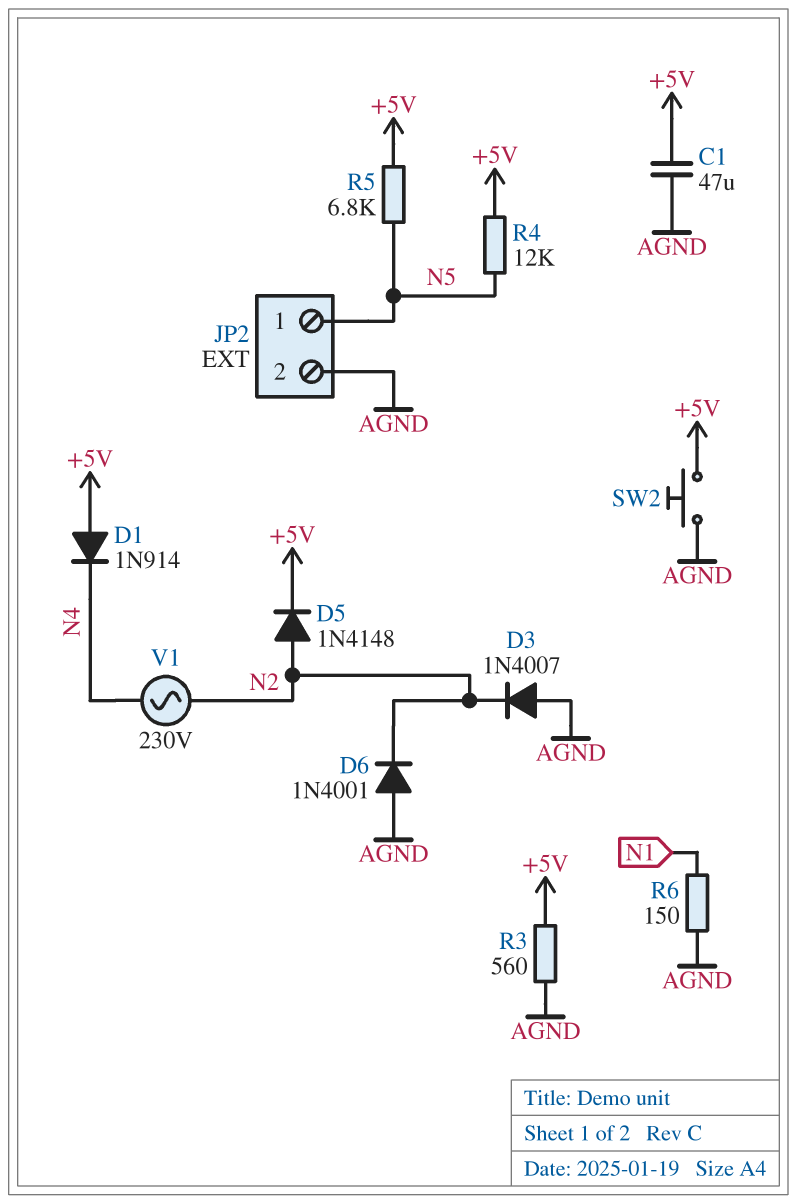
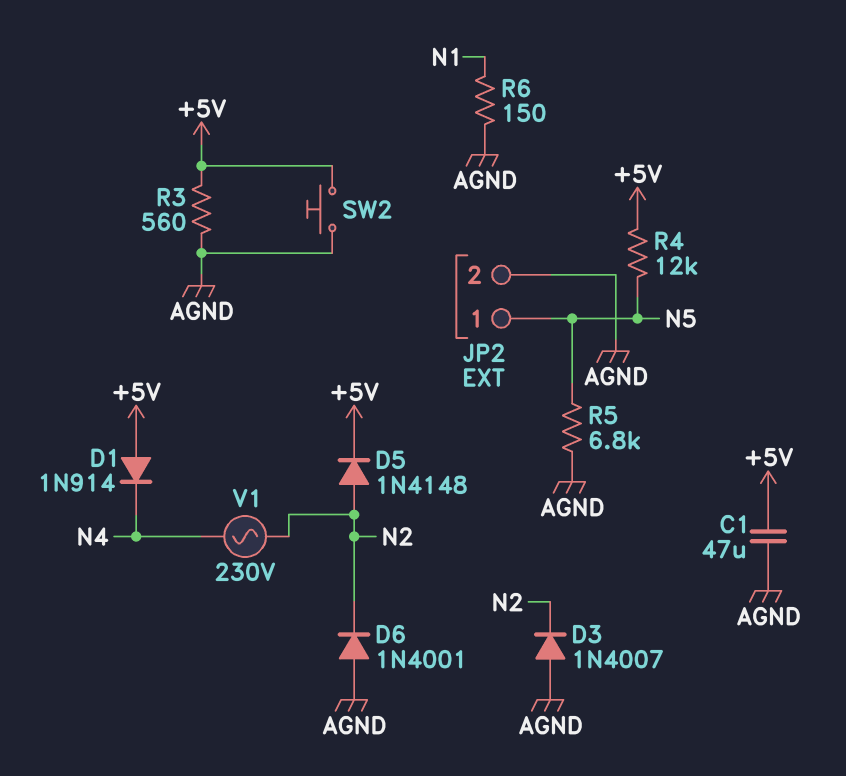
R5: 6.8k (+5V, N5) -> 6.8k (AGND, N5)

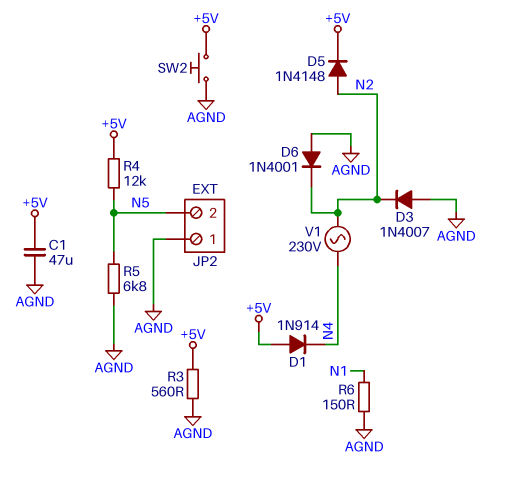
JP2 pin 1: N5 -> AGND
JP2 pin 2: AGND -> N5

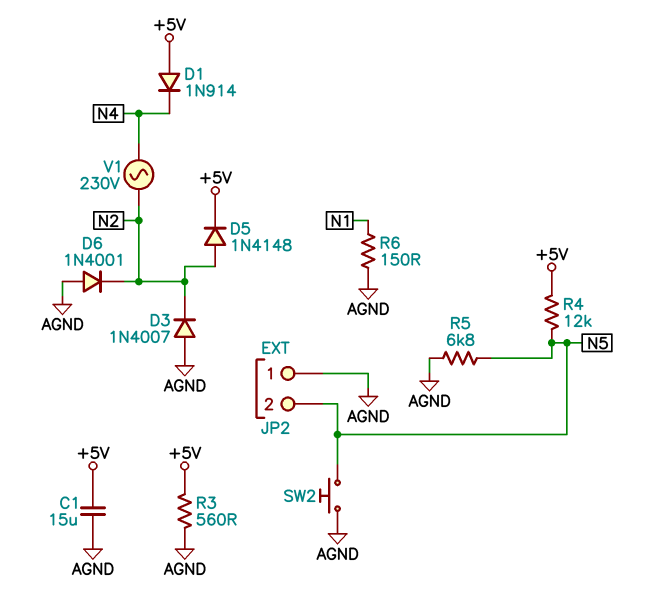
C1: 47uF (+5V, AGND) -> 15uF (+5V, AGND)
SW2: button (+5V, AGND) -> button (AGND, N5)

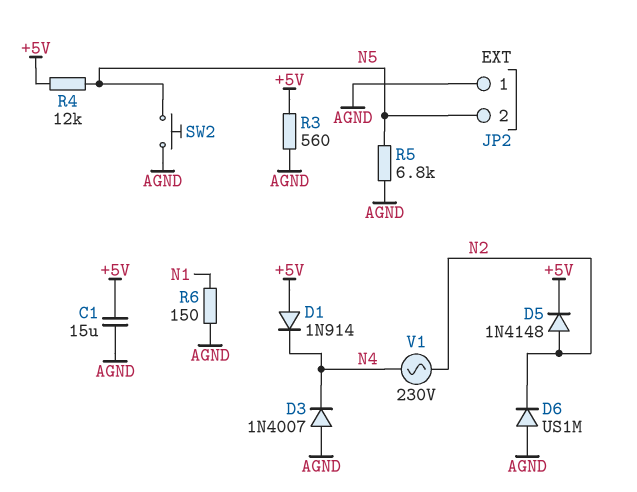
D3: diode 1N4007 (A AGND, K N2) -> diode 1N4007 (A AGND, K N4)
D6: diode 1N4001 (A AGND, K N2) -> diode US1M (A AGND, K N2)

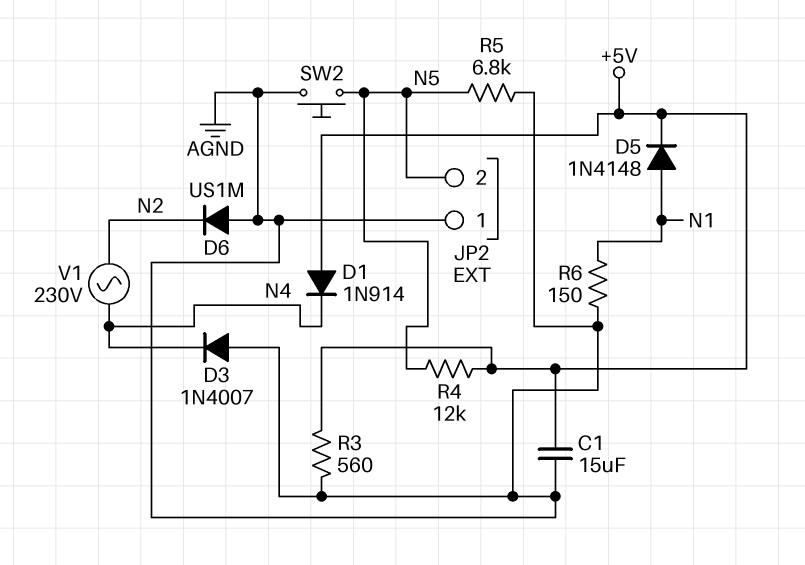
D5: diode 1N4148 (A N2, K +5V) -> diode 1N4148 (A N1, K +5V)

